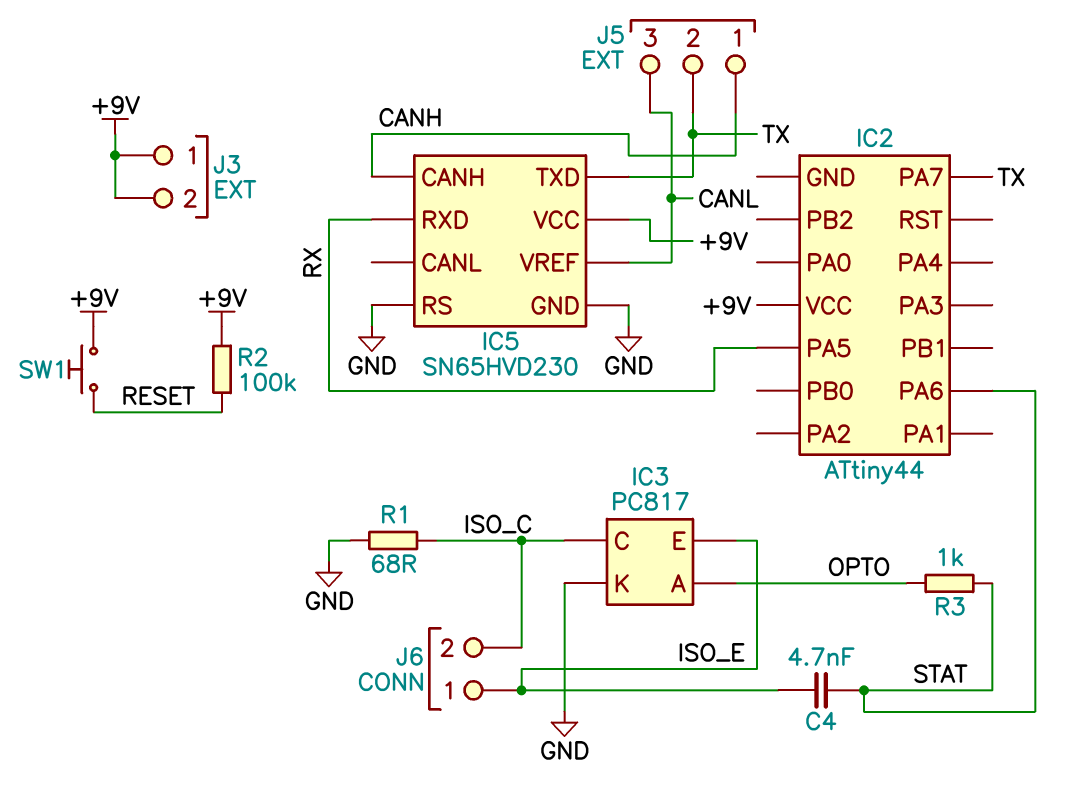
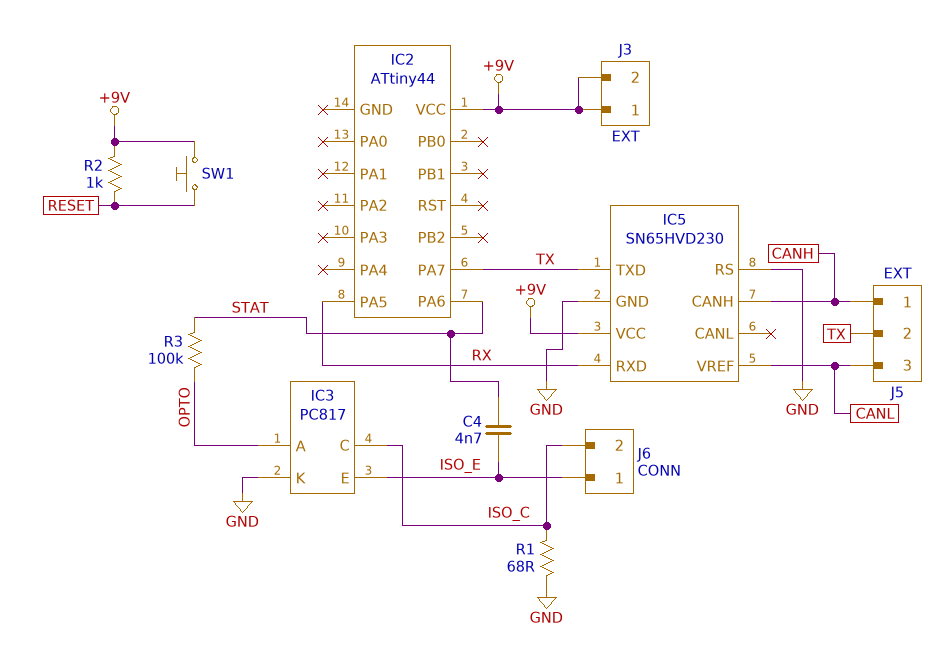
R2: 100k (+9V, RESET) -> 1k (+9V, RESET)
R3: 1k (OPTO, STAT) -> 100k (OPTO, STAT)

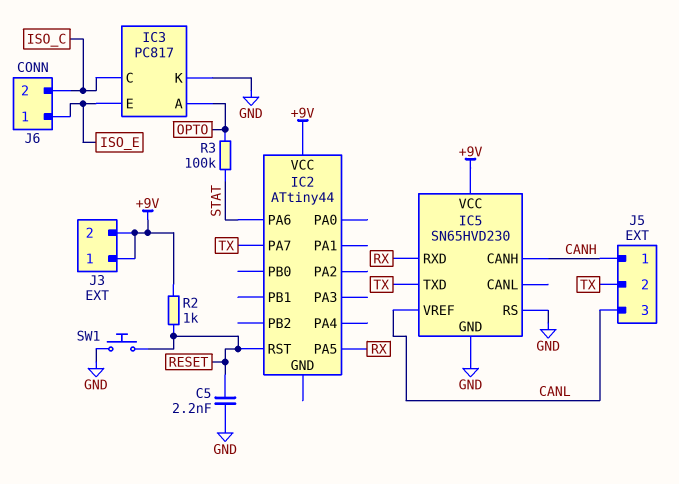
C4: 4.7nF (ISO_E, STAT) -> none
C5: none -> 2.2nF (GND, RESET)
IC2 pin RST: none -> RESET
R1: 68 (GND, ISO_C) -> none
SW1: button (+9V, RESET) -> button (GND, RESET)

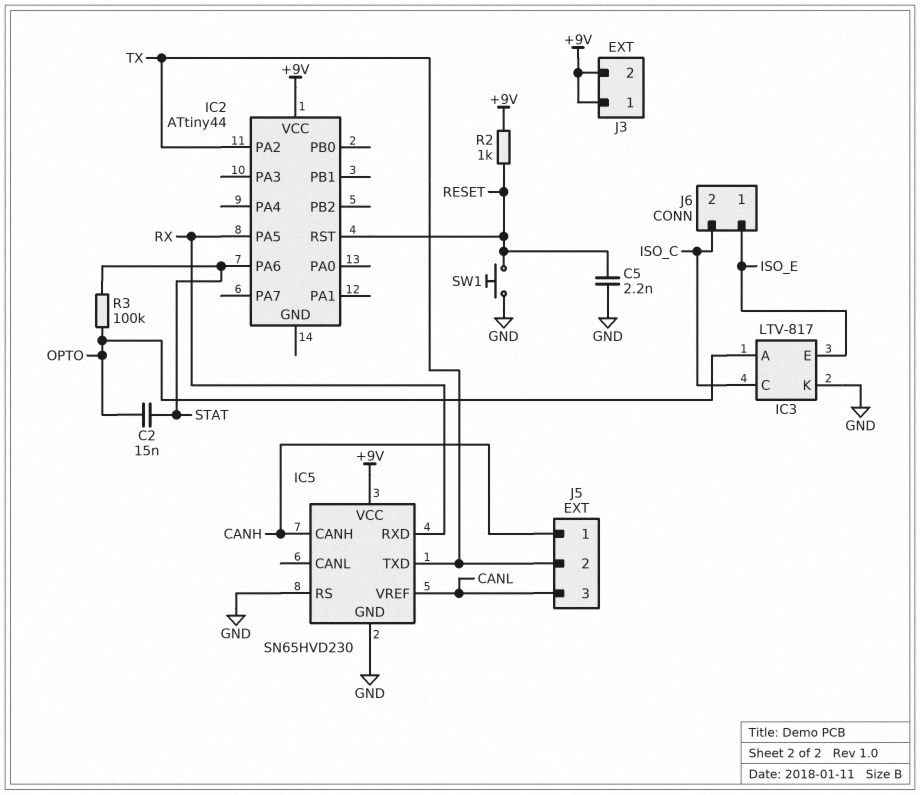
C2: none -> 15nF (OPTO, STAT)
IC2 pin PA2: none -> TX
IC2 pin PA7: TX -> none
IC3: PC817 -> LTV-817

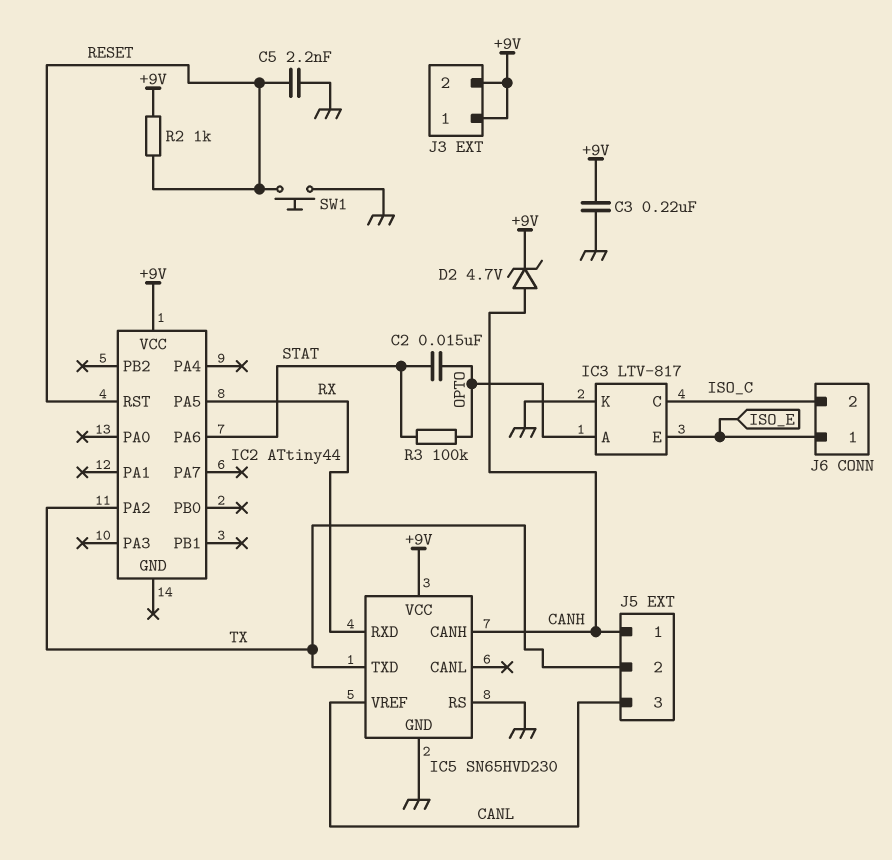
C3: none -> 220nF (+9V, GND)
D2: none -> zener 4.7V (A CANH, K +9V)

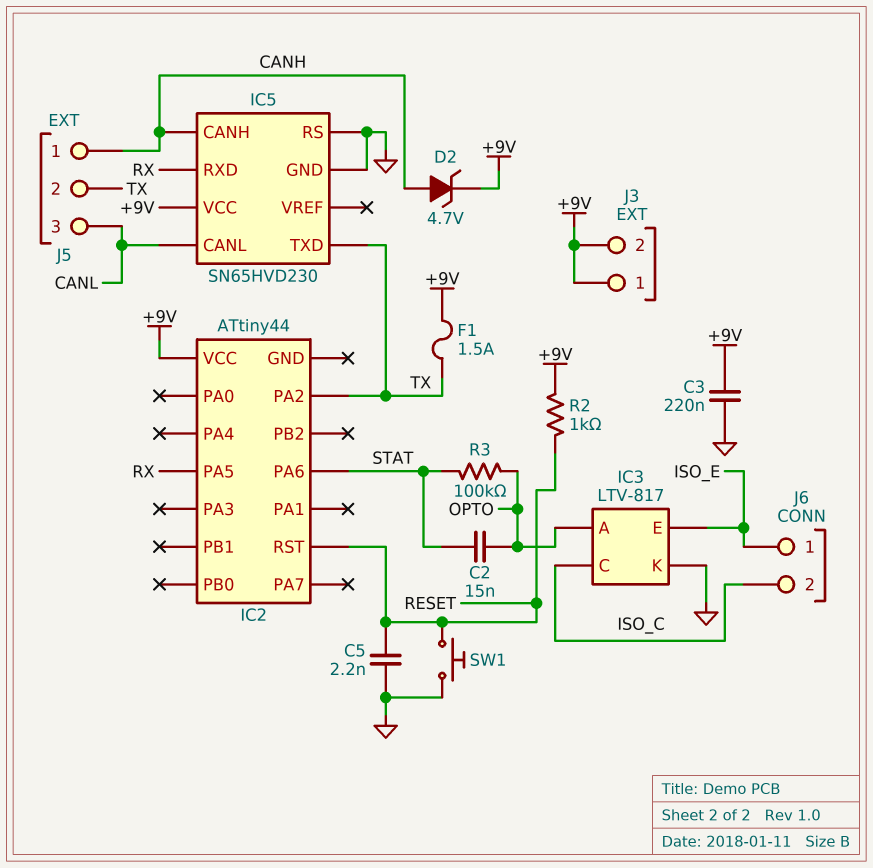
F1: none -> 1.5A (+9V, TX)
IC5 pin CANL: none -> CANL
IC5 pin VREF: CANL -> none

